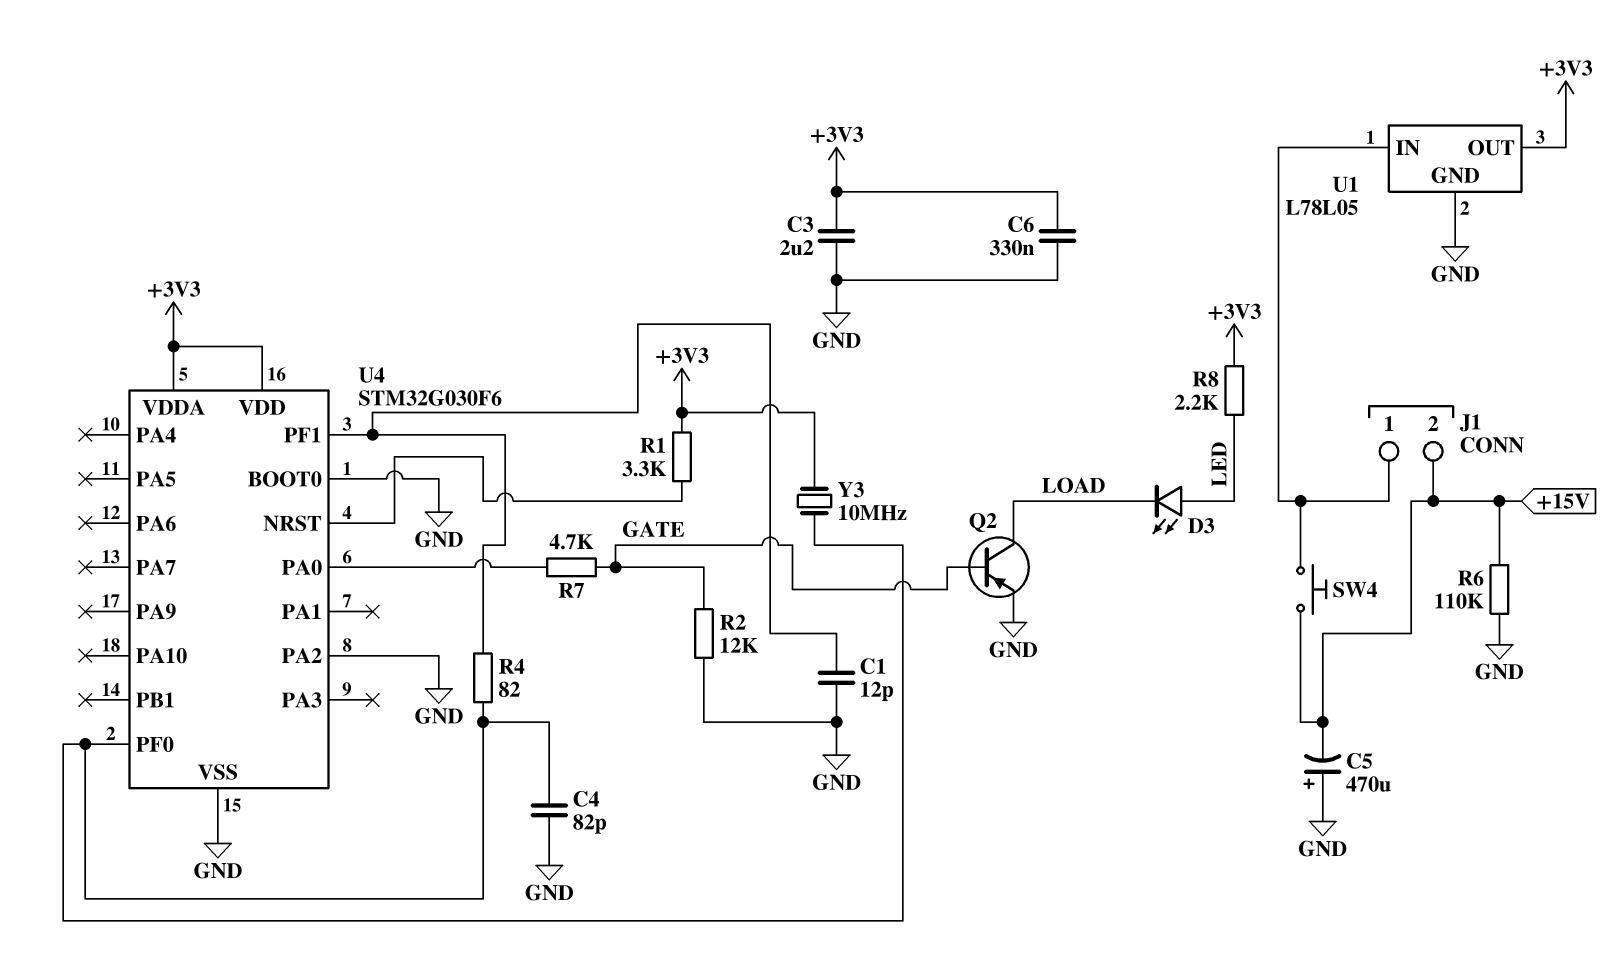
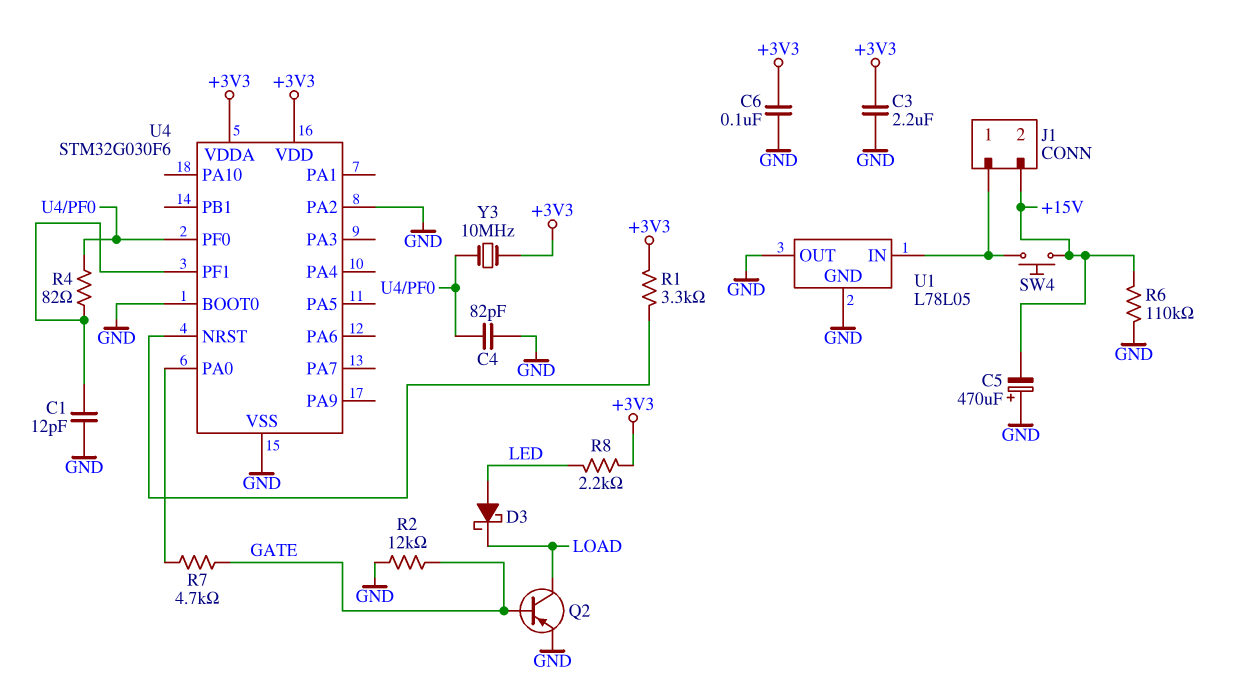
C6: 330nF (+3V3, GND) -> 100nF (+3V3, GND)
D3: LED (A LED, K LOAD) -> schottky (A LED, K LOAD)
U1 pin OUT: +3V3 -> GND

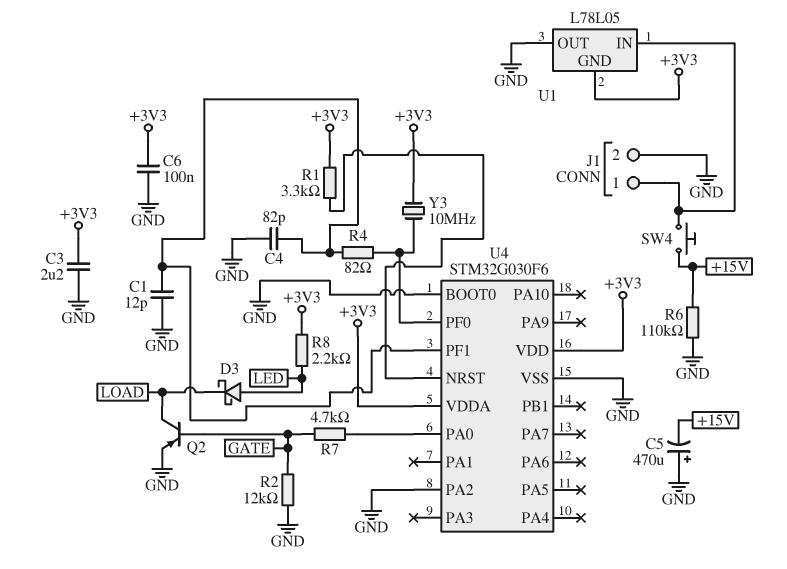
C4: 82pF (GND, U4/PF0) -> 82pF (GND, U4/PF1)
J1 pin 2: +15V -> GND
U1 pin GND: GND -> +3V3

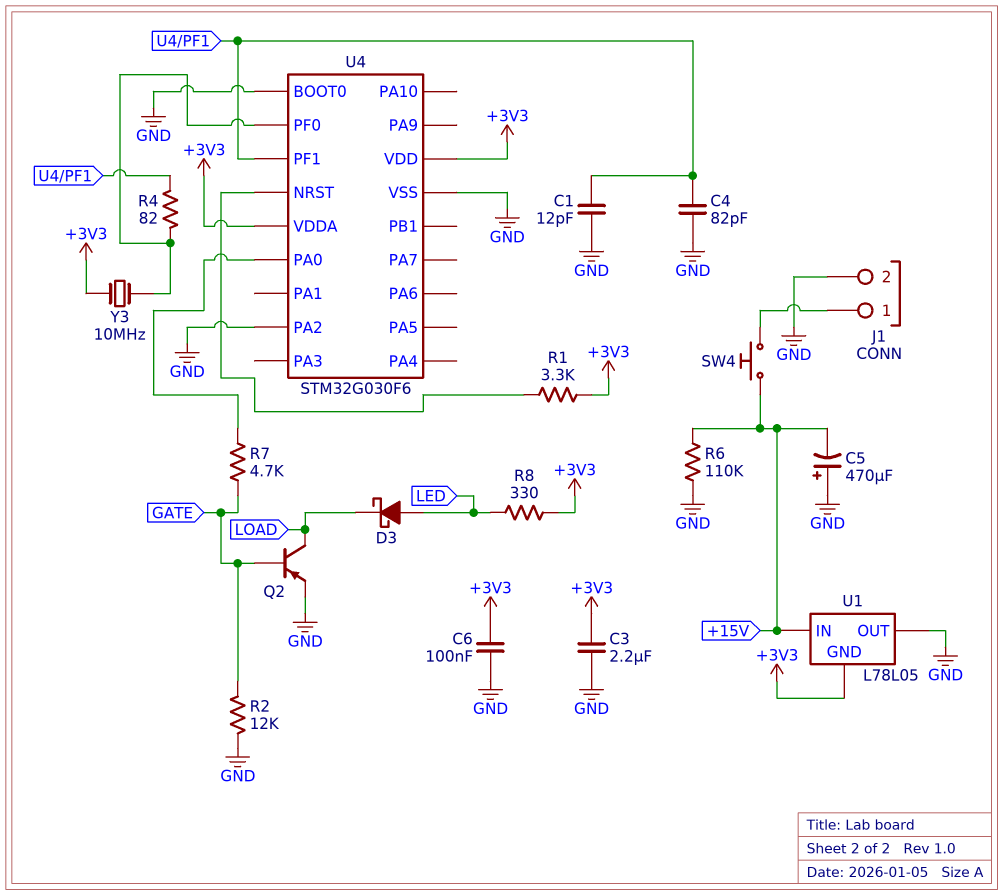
R8: 2.2k (+3V3, LED) -> 330 (+3V3, LED)
U1 pin IN: J1/1 -> +15V

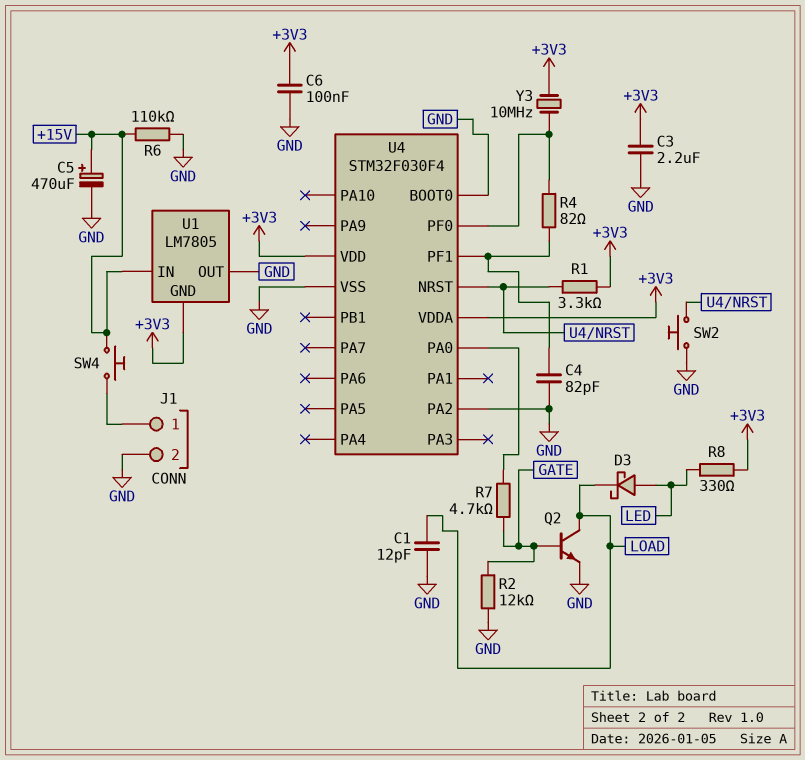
C1: 12pF (GND, U4/PF1) -> 12pF (GND, LOAD)
C5: 470uF (plus GND, minus +15V) -> 470uF (plus +15V, minus GND)
Q2: PNP (B GATE, C LOAD, E GND) -> NPN (B GATE, C LOAD, E GND)
SW2: none -> button (GND, U4/NRST)
U1: L78L05 -> LM7805
U4: STM32G030F6 -> STM32F030F4

